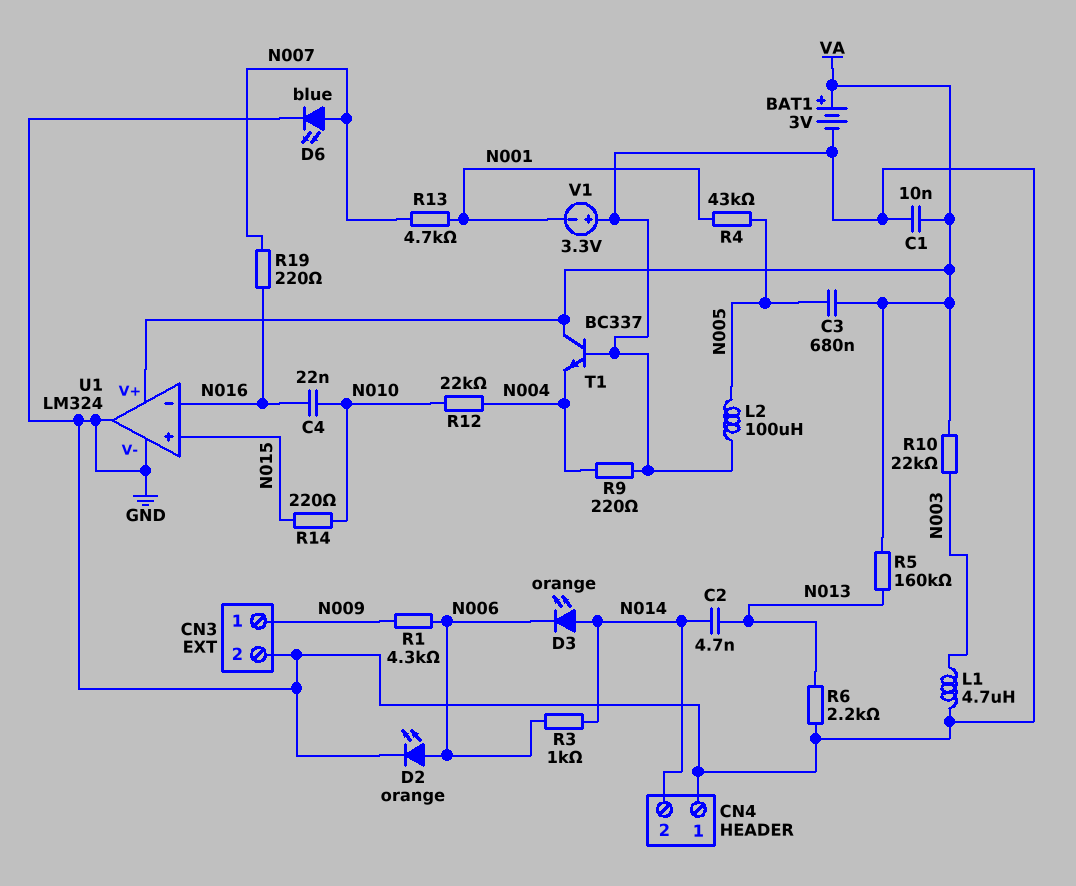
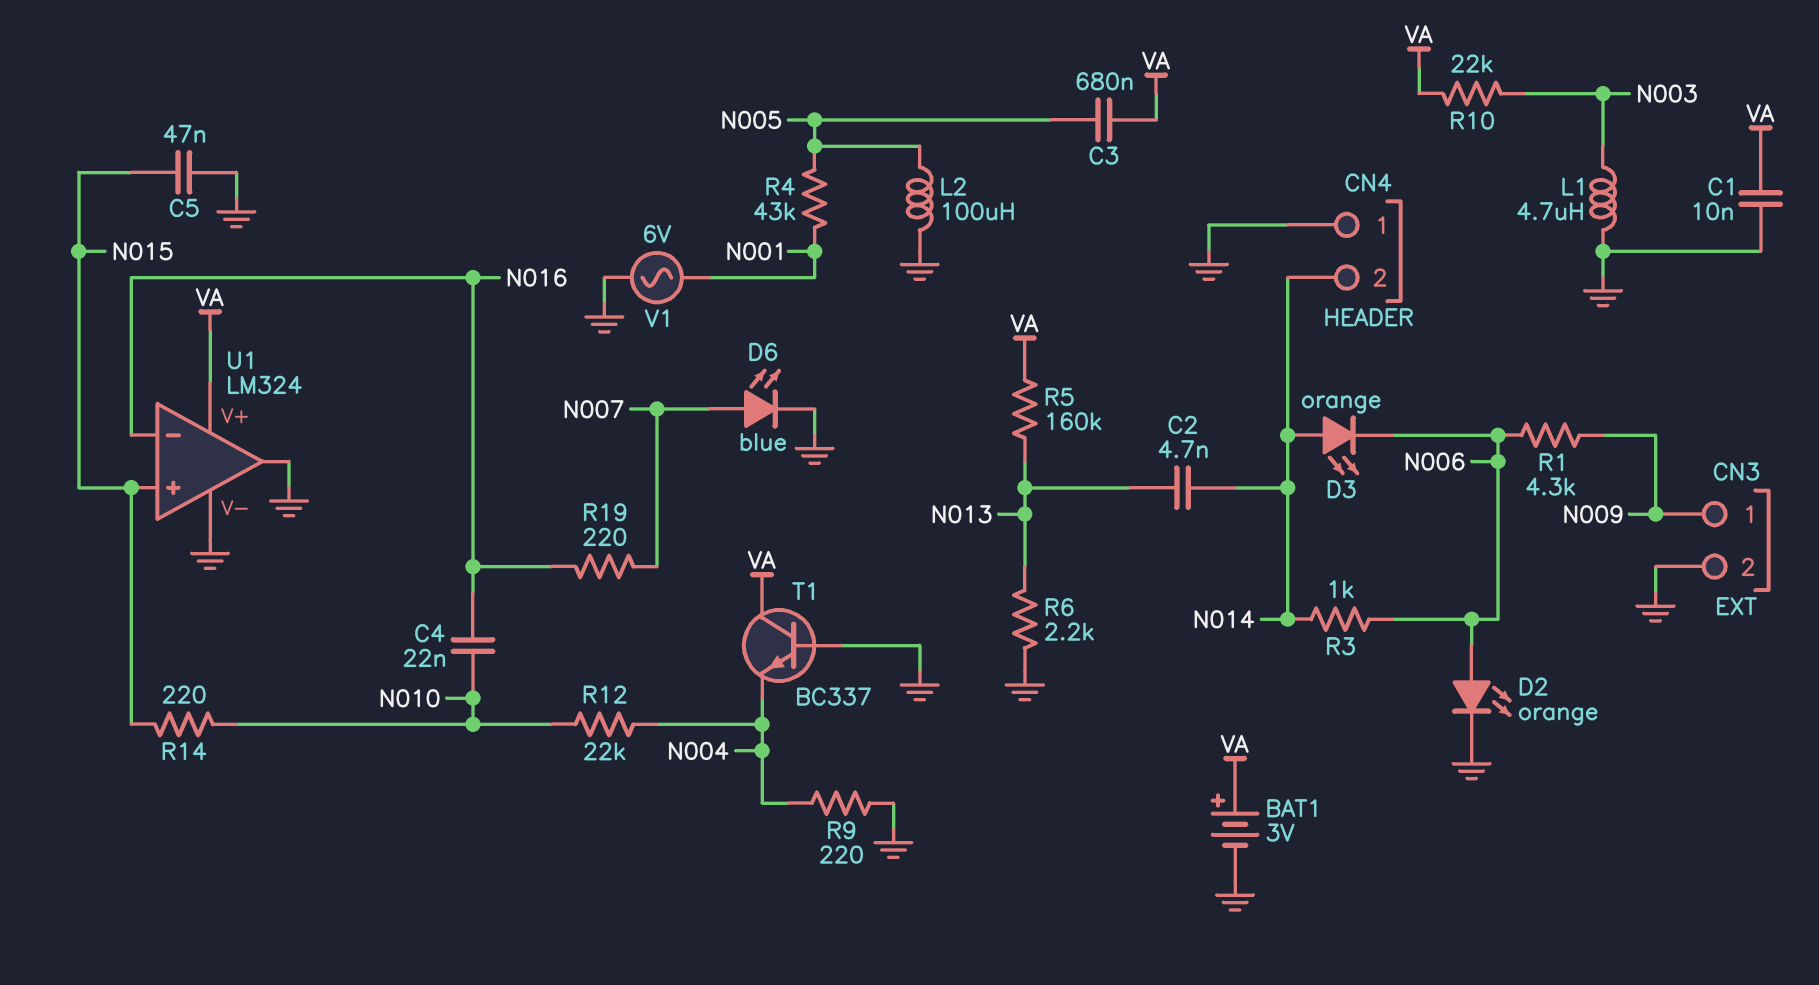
C5: none -> 47nF (GND, N015)
R13: 4.7k (N001, N007) -> none
V1: 3.3V (plus GND, minus N001) -> AC 6V (GND, N001)

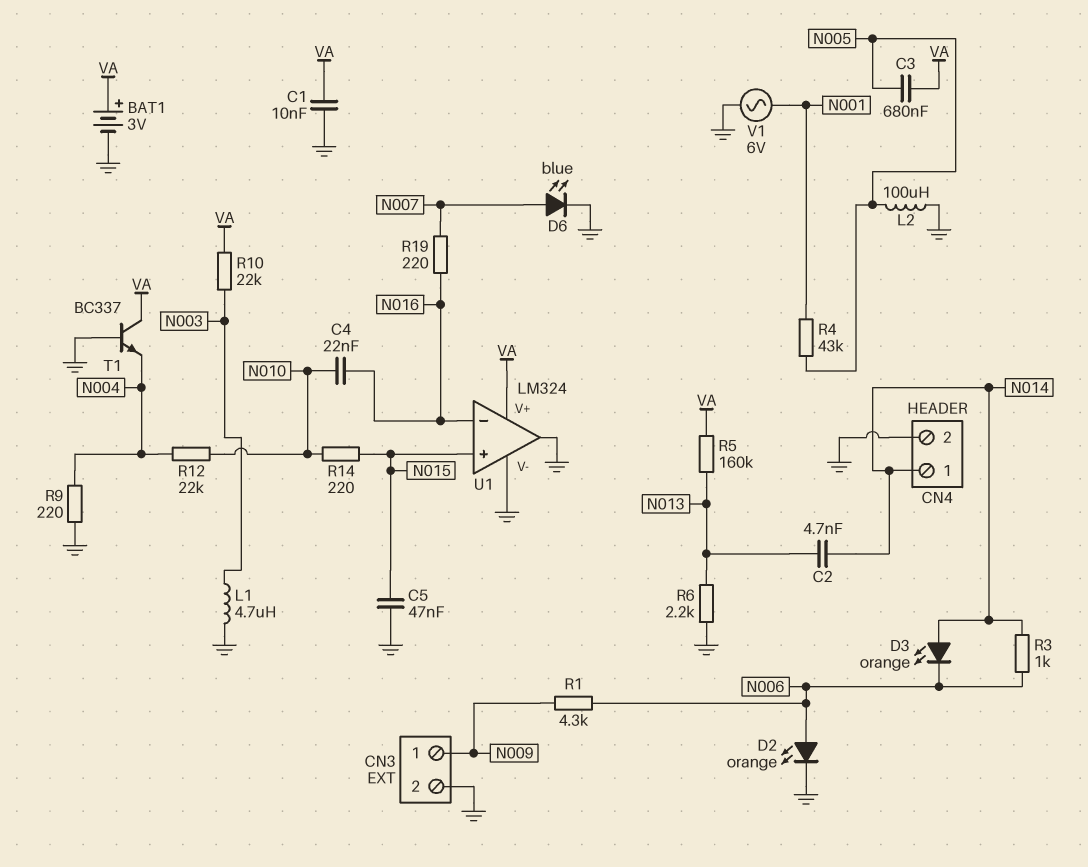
CN4 pin 1: GND -> N014
CN4 pin 2: N014 -> GND

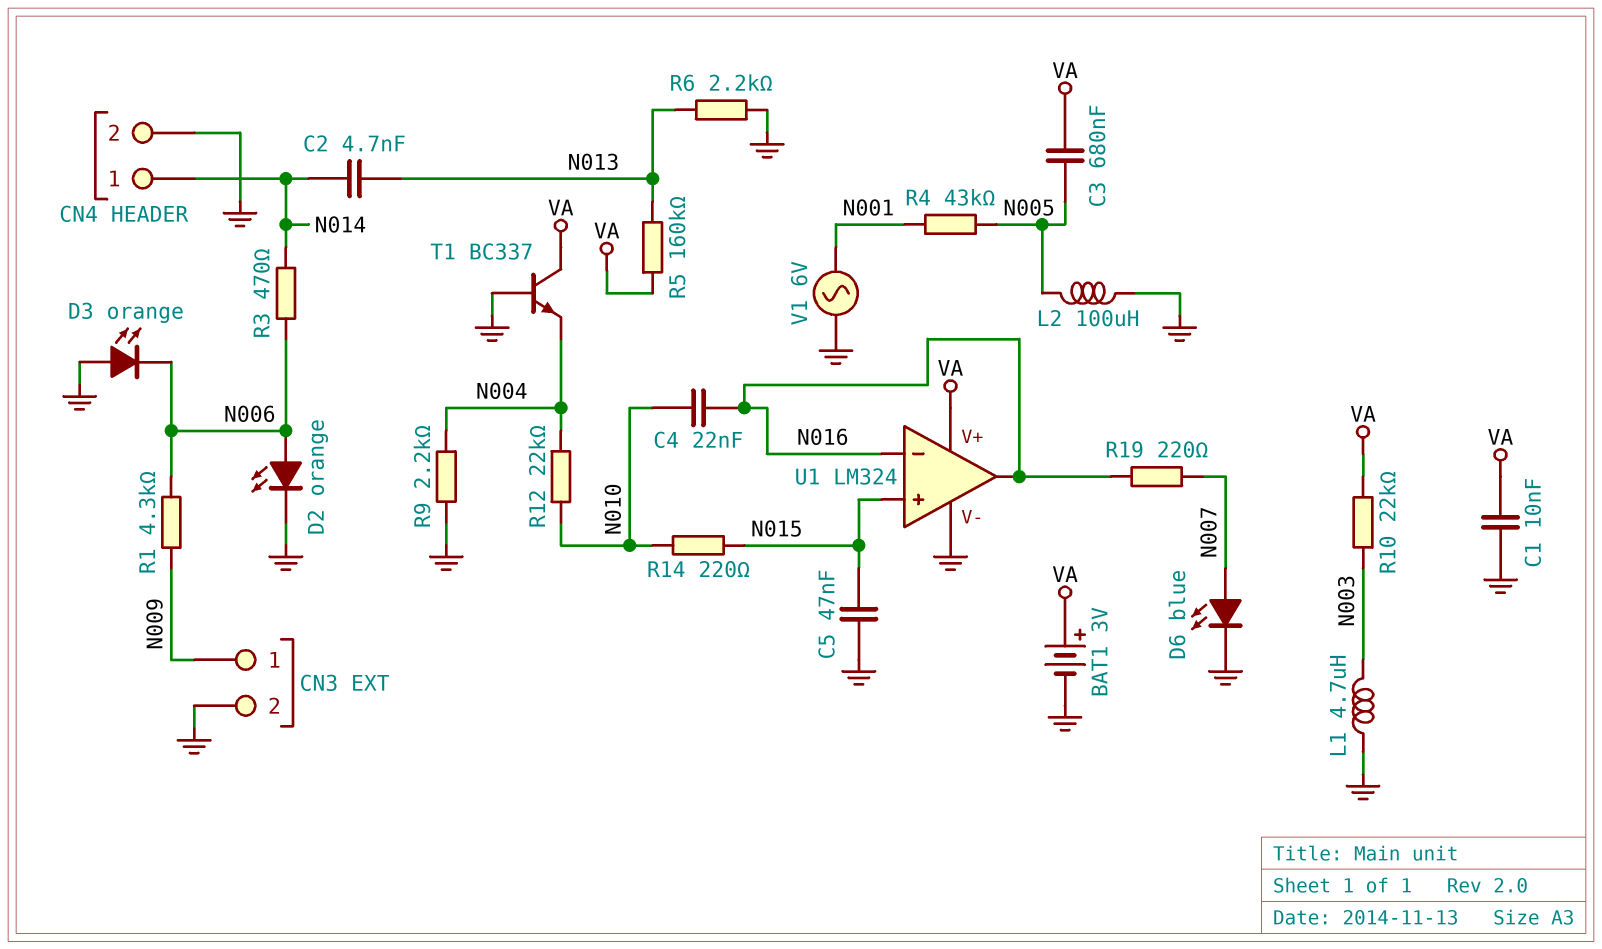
D3: LED orange (A N014, K N006) -> LED orange (A GND, K N006)
R3: 1k (N006, N014) -> 470 (N006, N014)
R9: 220 (GND, N004) -> 2.2k (GND, N004)
U1 pin out: GND -> N016

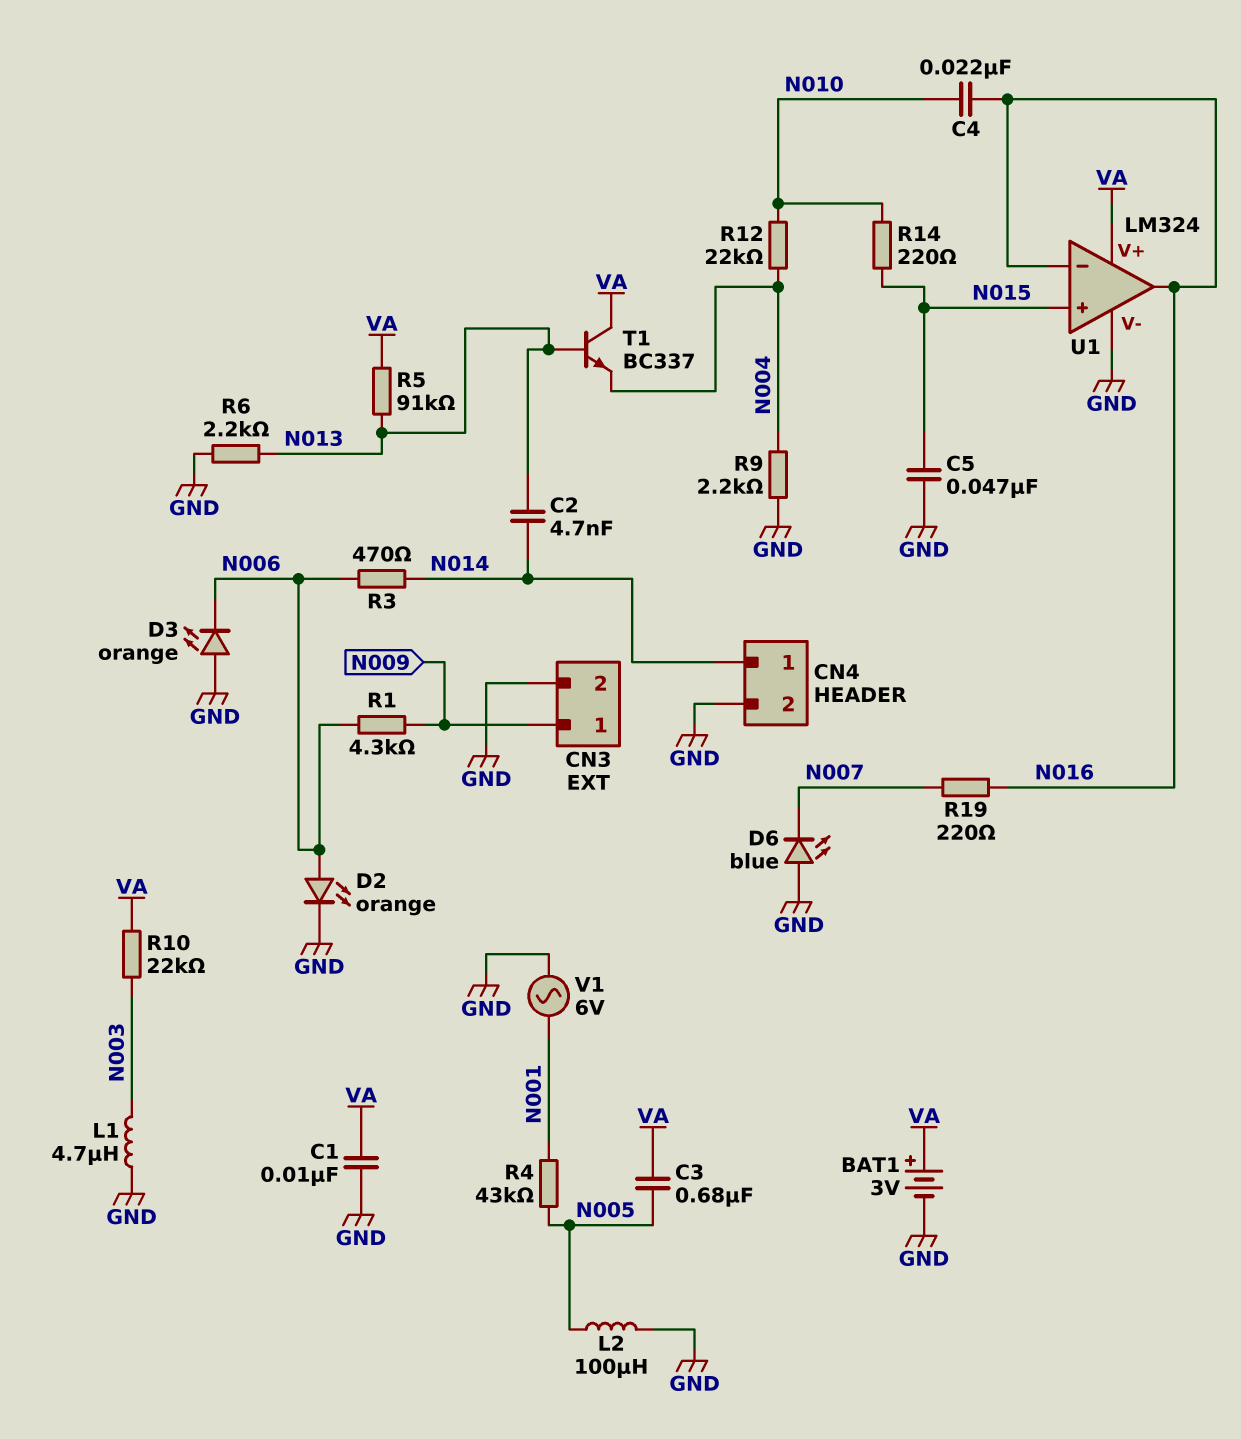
D6: LED blue (A N007, K GND) -> LED blue (A GND, K N007)
R5: 160k (N013, VA) -> 91k (N013, VA)
T1: NPN BC337 (B GND, C VA, E N004) -> NPN BC337 (B N013, C VA, E N004)

